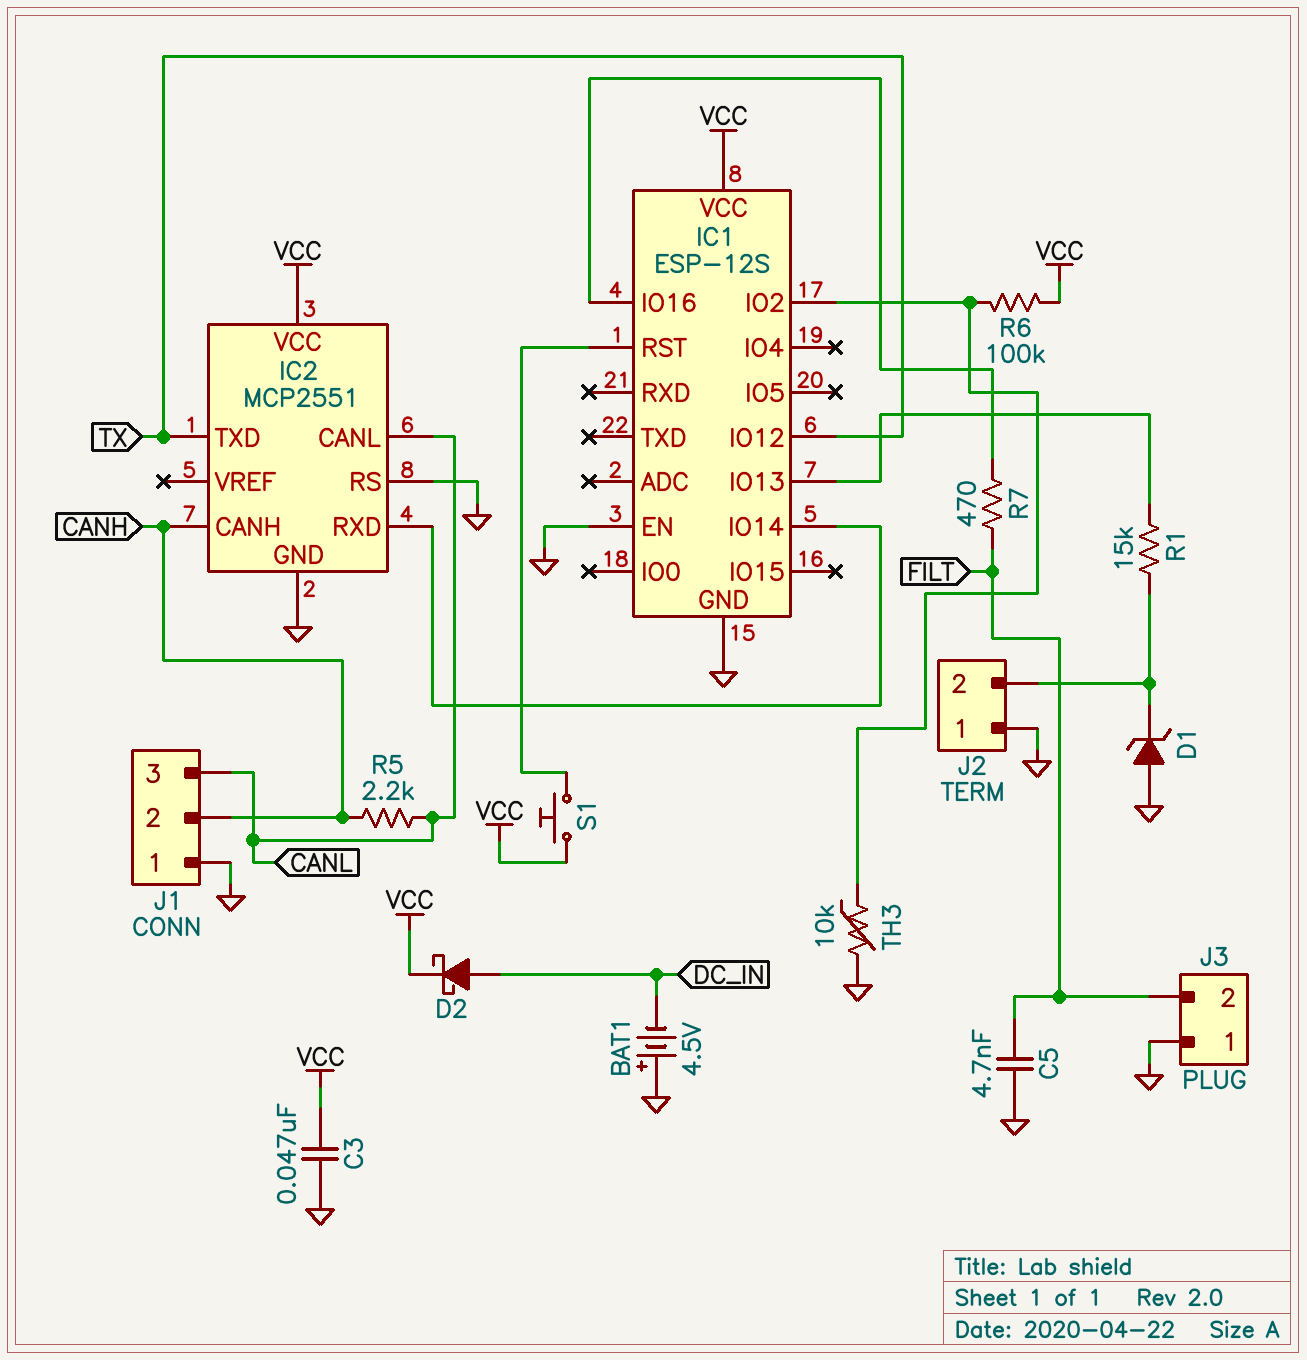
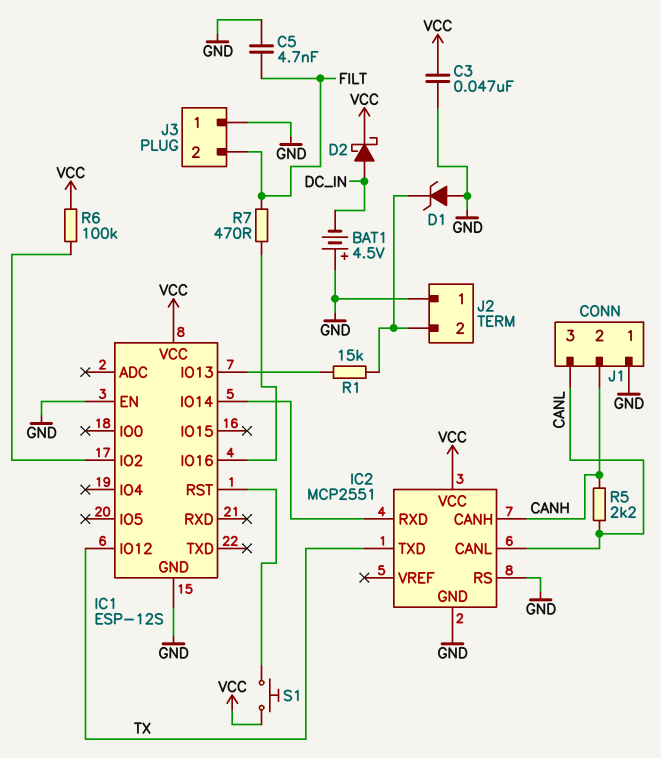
TH3: 10k (GND, IC1/IO2) -> none

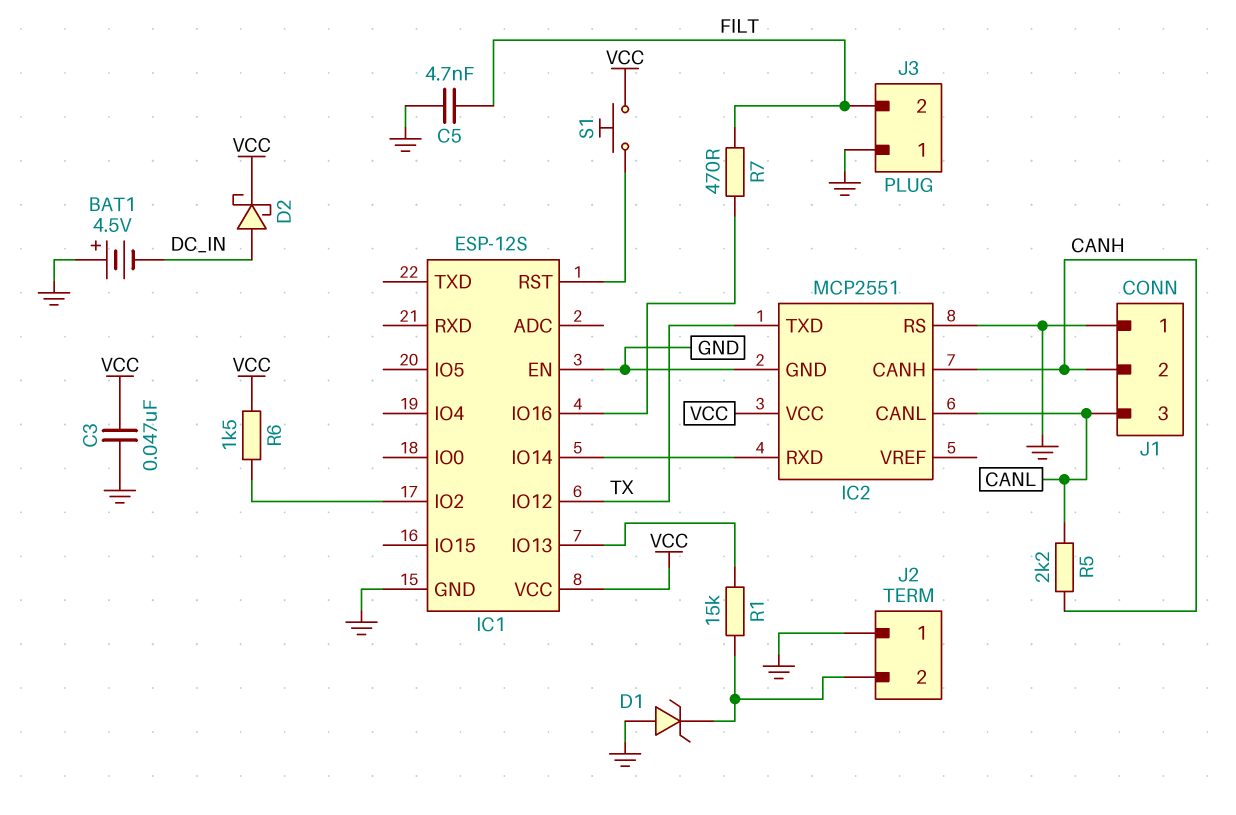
R6: 100k (IC1/IO2, VCC) -> 1.5k (IC1/IO2, VCC)

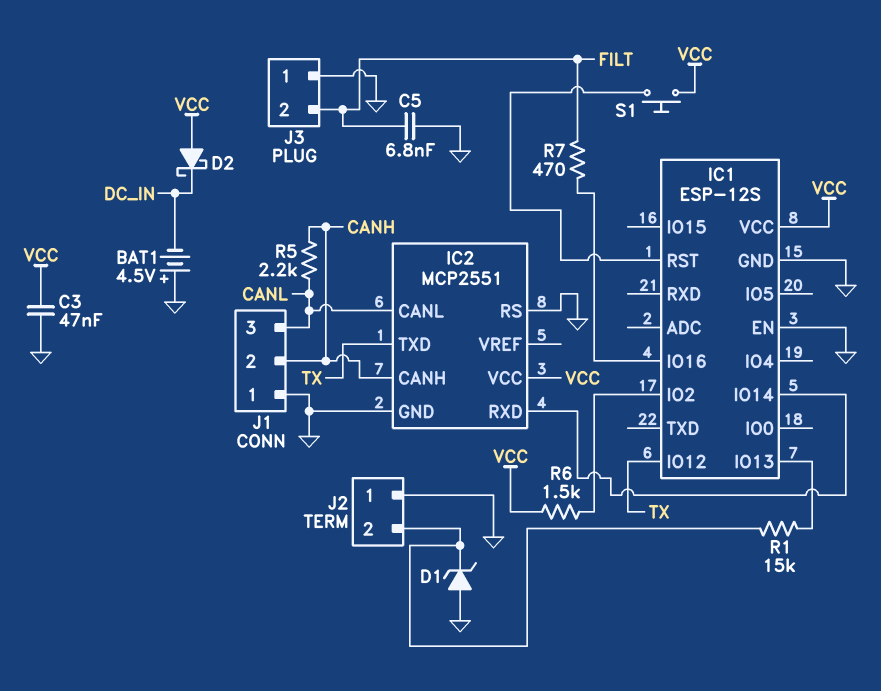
C5: 4.7nF (FILT, GND) -> 6.8nF (FILT, GND)
D2: schottky (A DC_IN, K VCC) -> schottky (A VCC, K DC_IN)

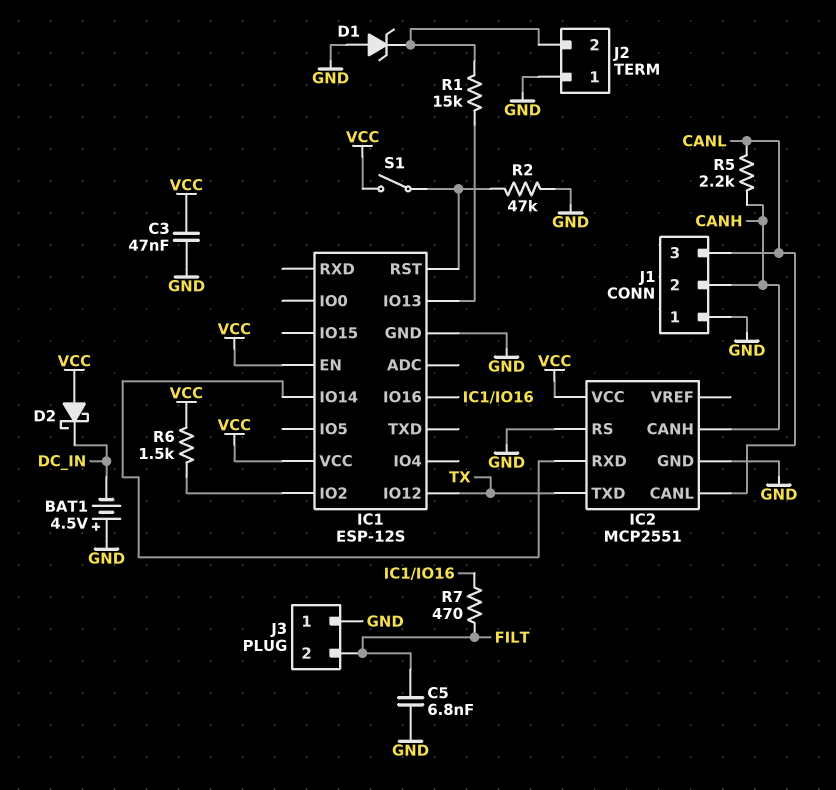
IC1 pin EN: GND -> VCC
R2: none -> 47k (GND, IC1/RST)
S1: button (IC1/RST, VCC) -> switch (IC1/RST, VCC)

